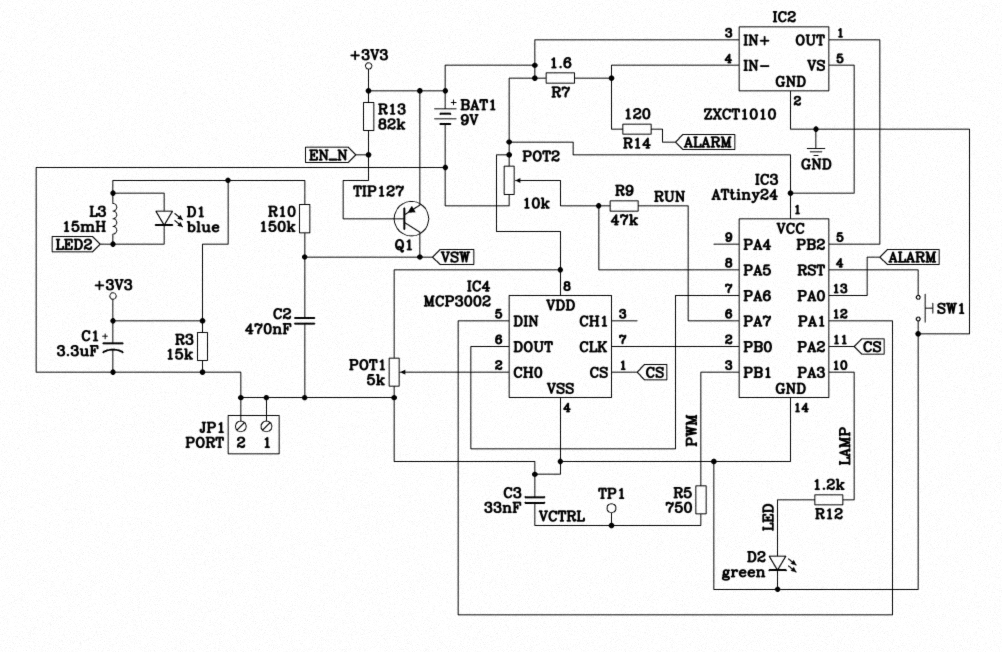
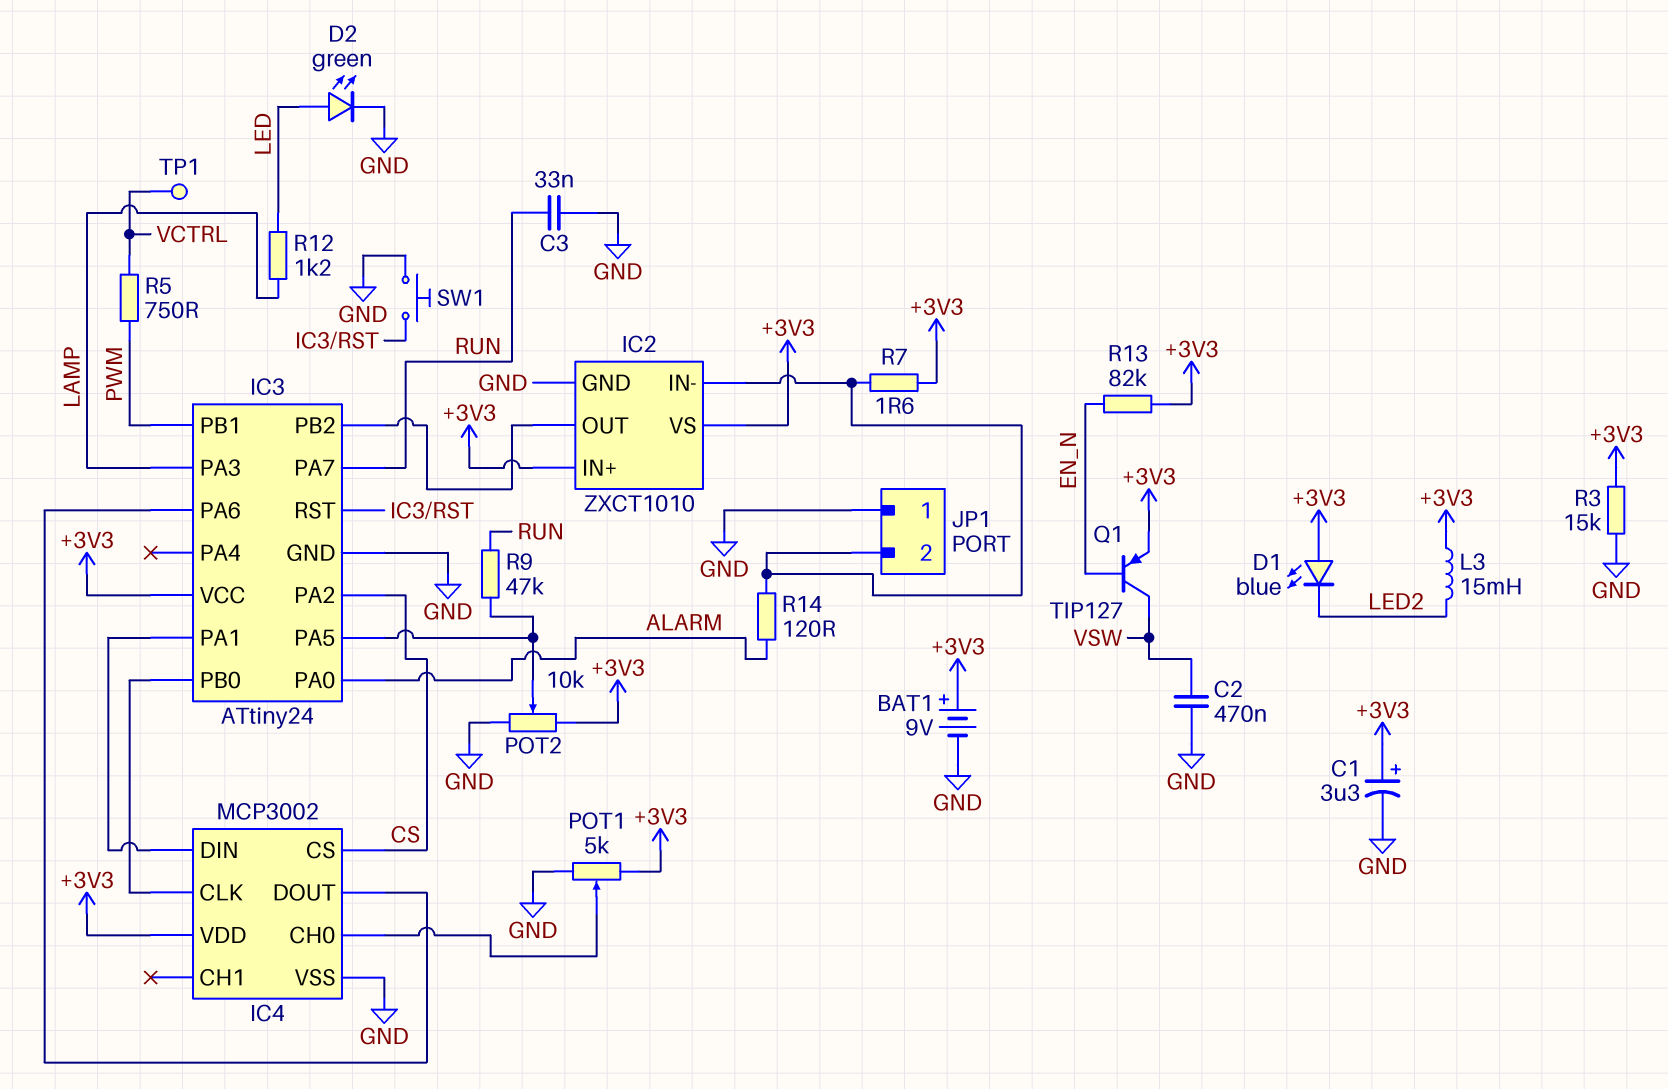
C3: 33nF (GND, VCTRL) -> 33nF (GND, RUN)
JP1 pin 2: GND -> IC2/IN-
R10: 150k (+3V3, VSW) -> none

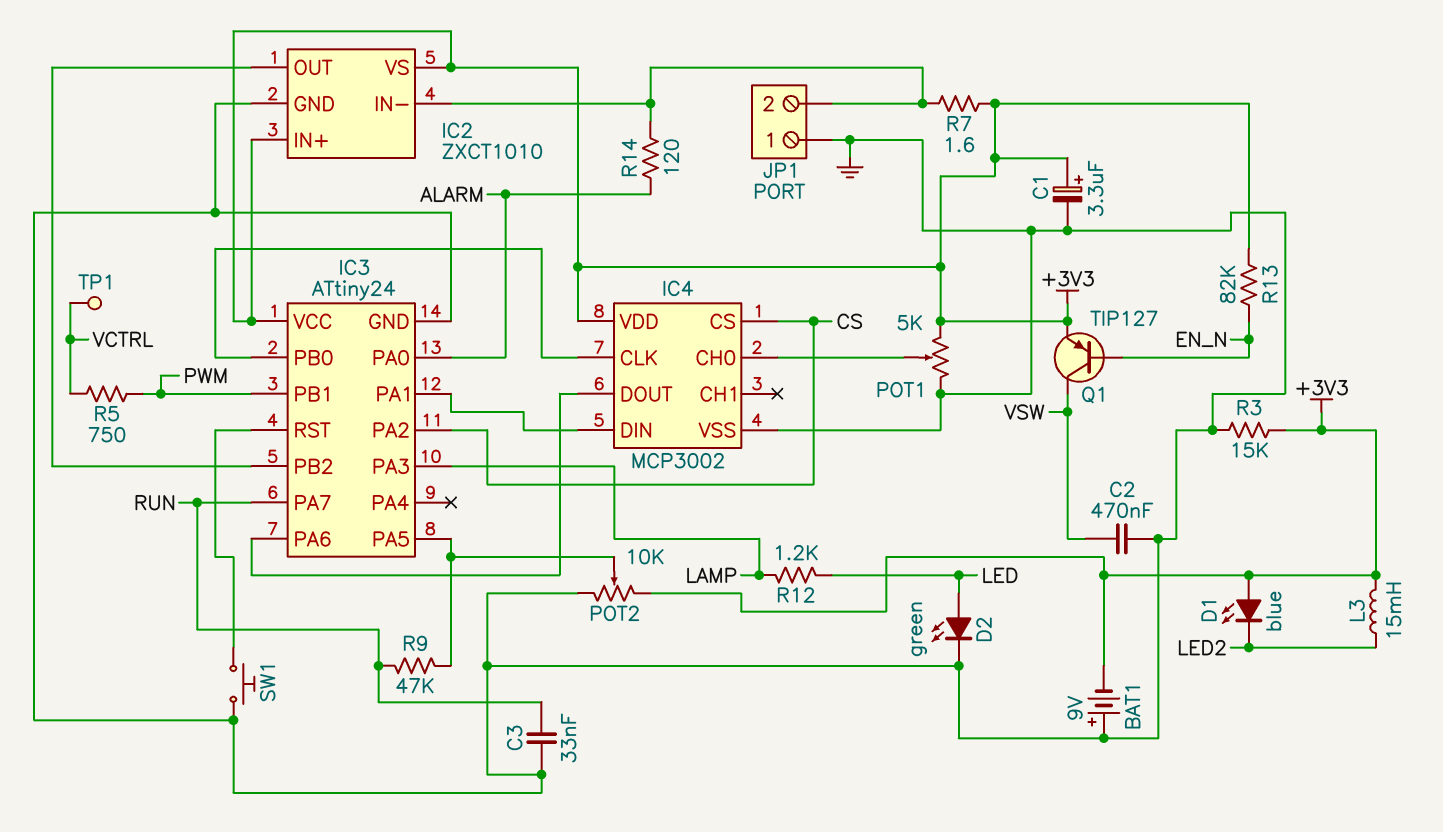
BAT1: 9V (plus +3V3, minus GND) -> 9V (plus GND, minus +3V3)

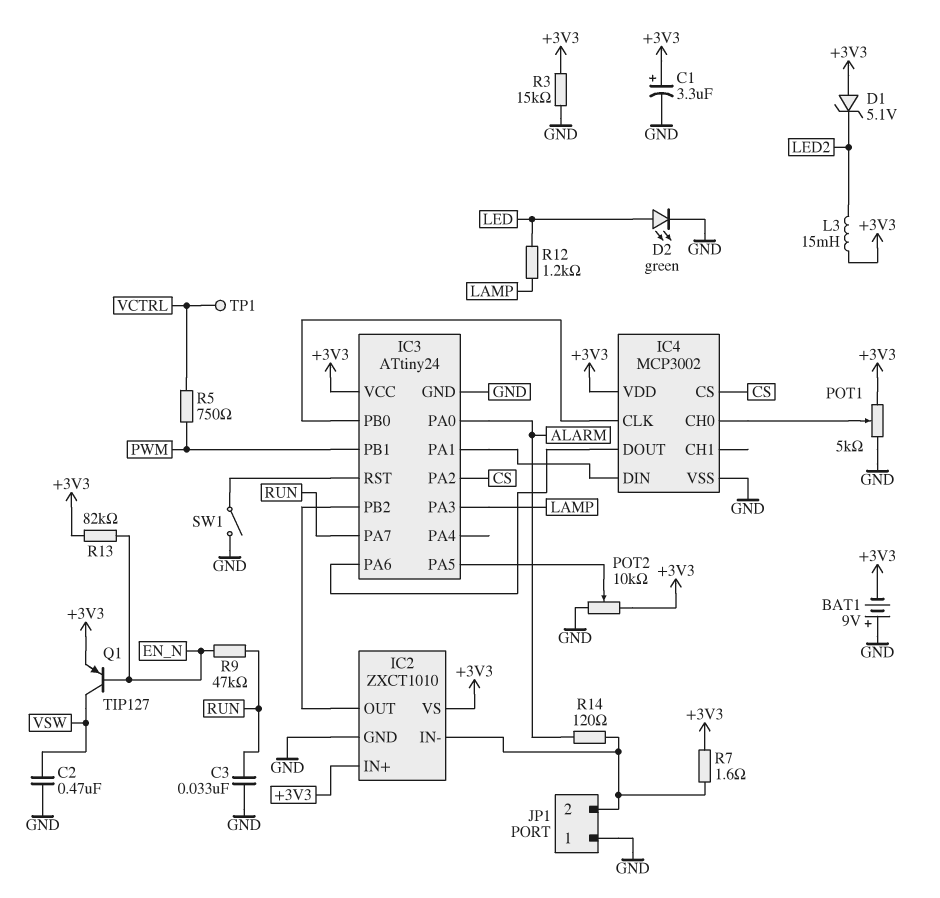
D1: LED blue (A +3V3, K LED2) -> zener 5.1V (A +3V3, K LED2)
R9: 47k (IC3/PA5, RUN) -> 47k (EN_N, RUN)
SW1: button (GND, IC3/RST) -> switch (GND, IC3/RST)

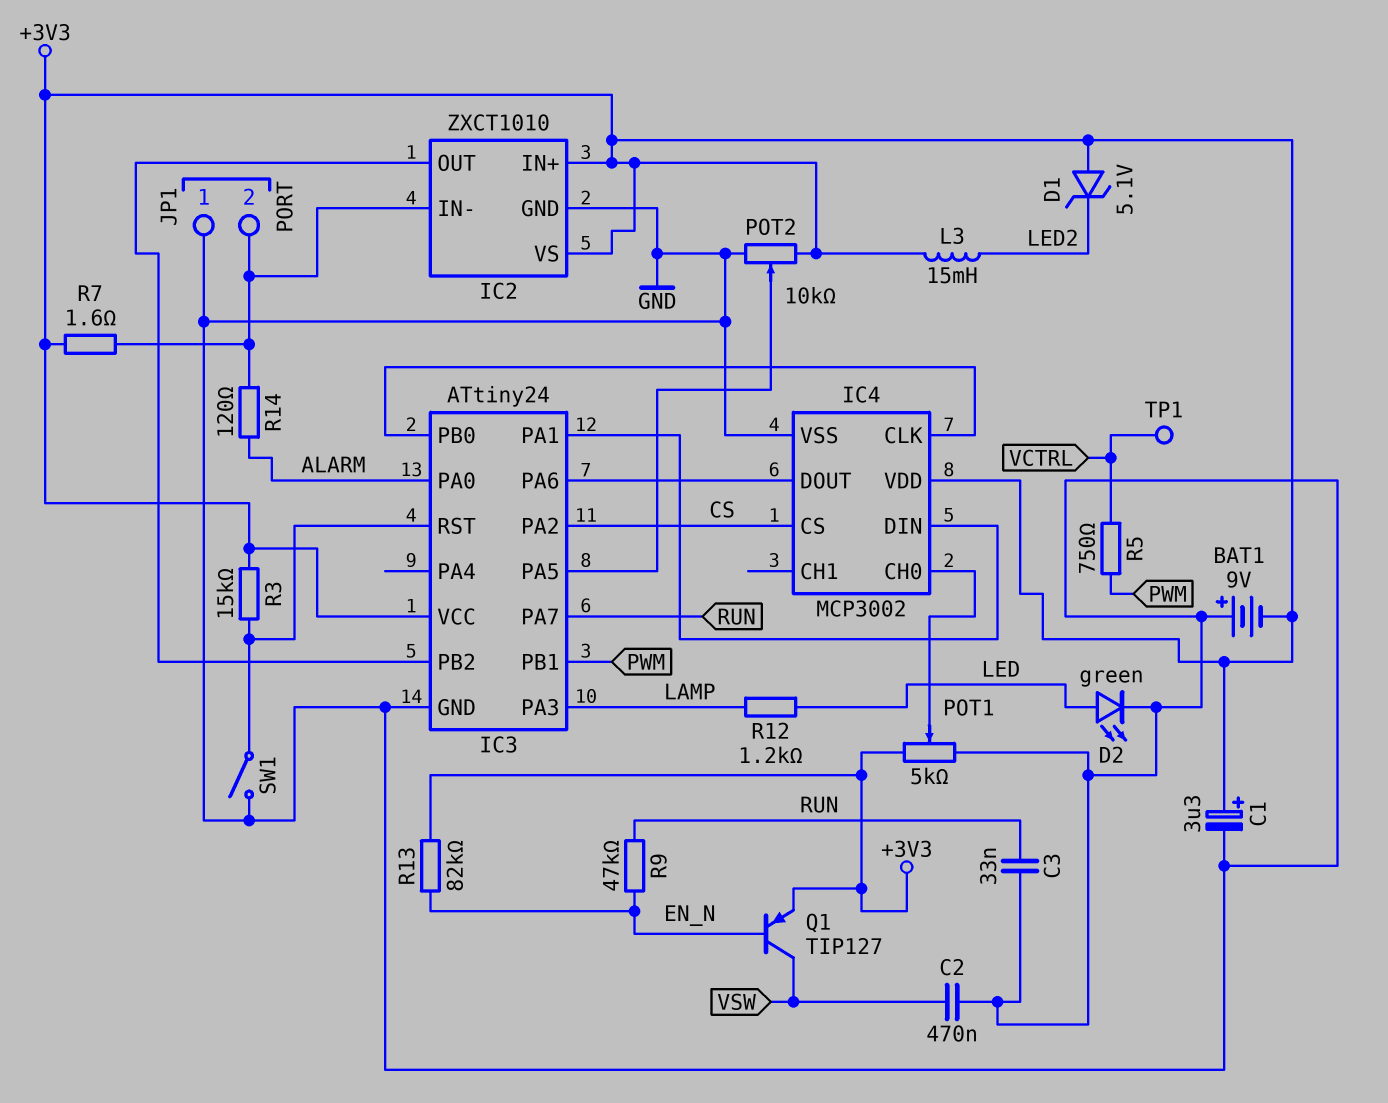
R3: 15k (+3V3, GND) -> 15k (+3V3, IC3/RST)

